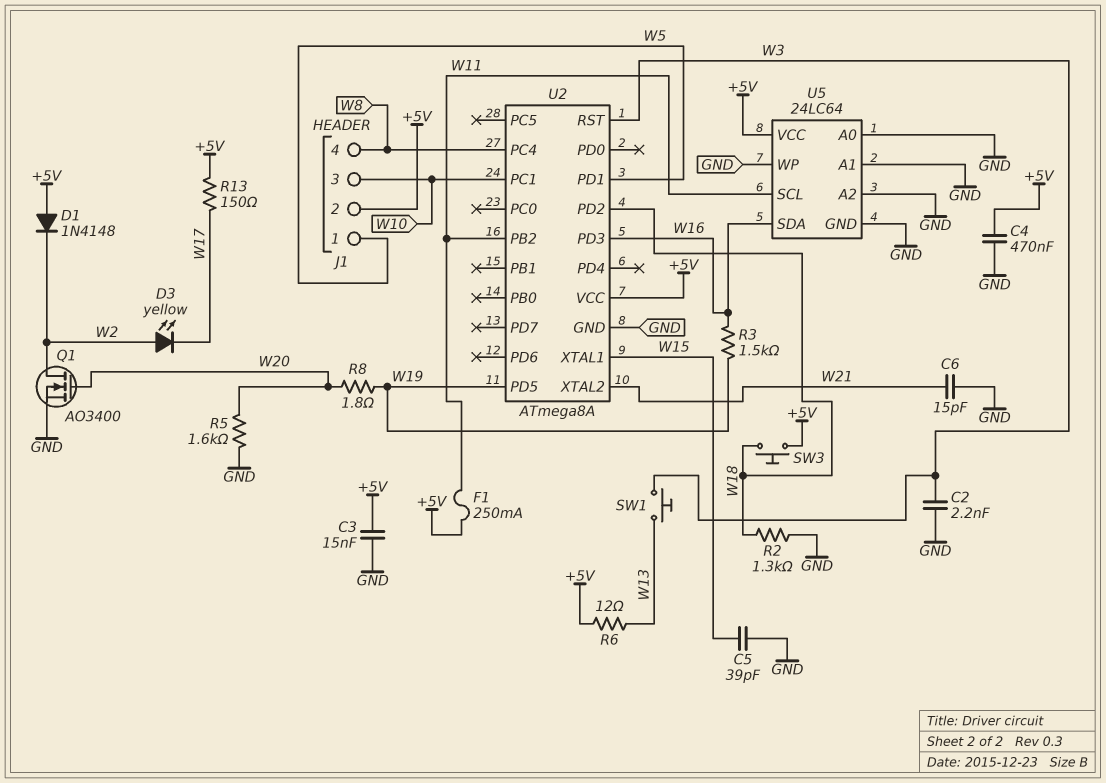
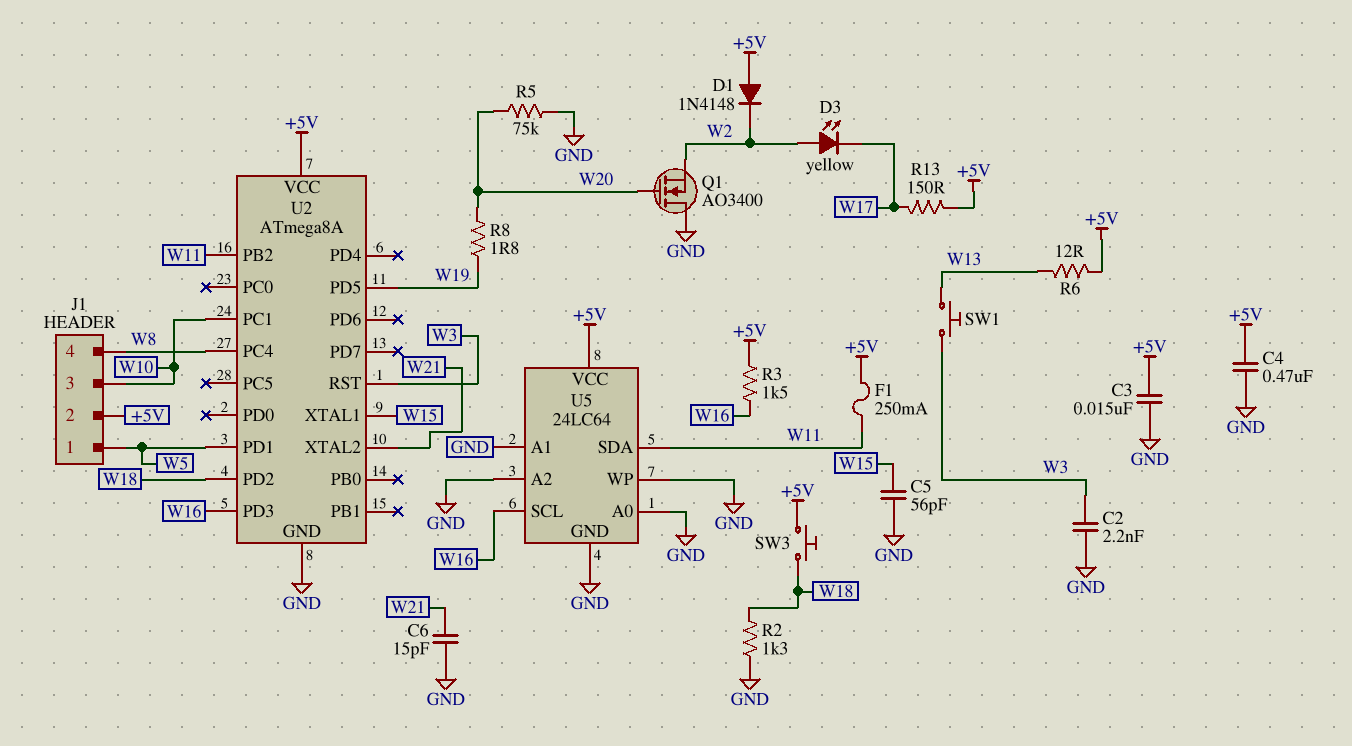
C5: 39pF (GND, W15) -> 56pF (GND, W15)
Q1: NMOS AO3400 (G W20, D W2, S GND) -> NMOS AO3400 (G W20, D GND, S W2)
R3: 1.5k (W16, W19) -> 1.5k (+5V, W16)
R5: 1.6k (GND, W20) -> 75k (GND, W20)
U5 pin SCL: W11 -> W16
U5 pin SDA: W16 -> W11

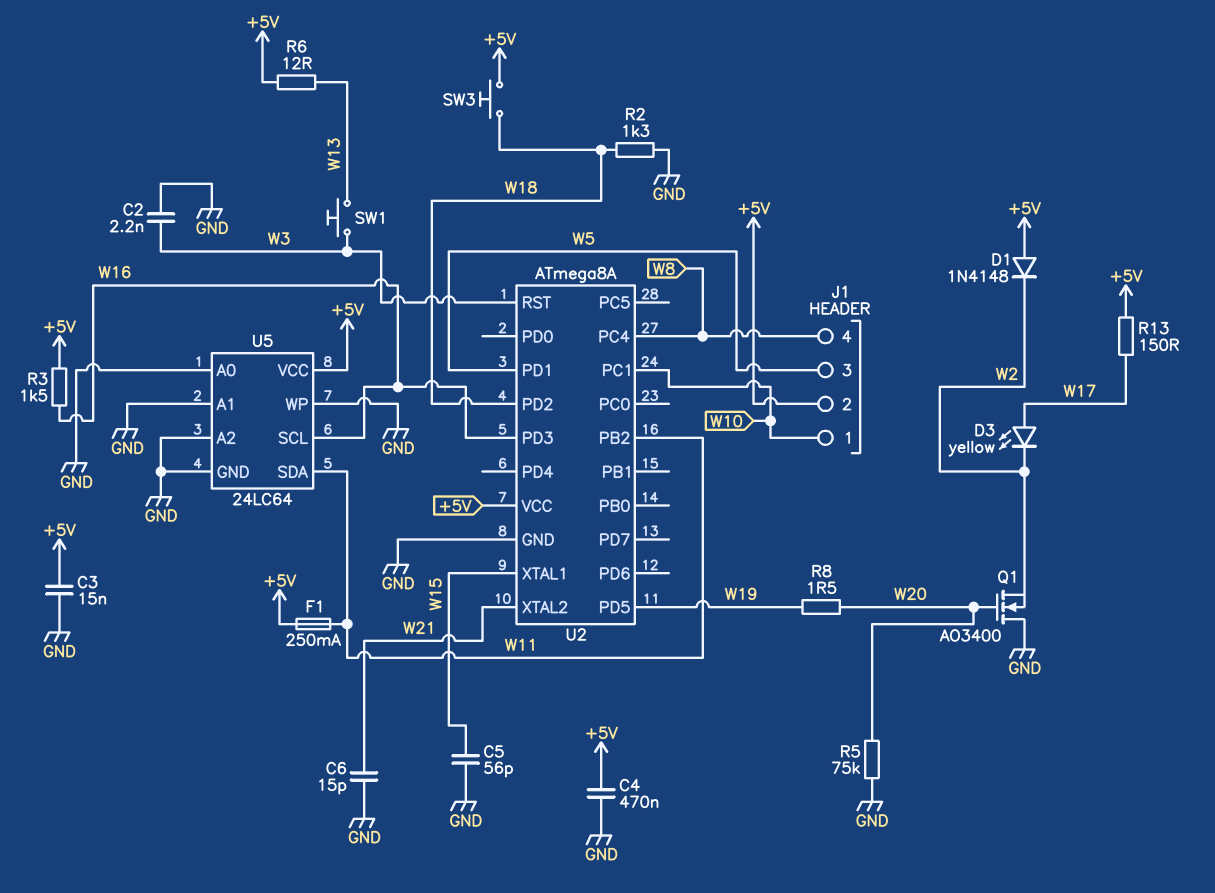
D3: LED yellow (A W2, K W17) -> LED yellow (A W17, K W2)
J1 pin 1: W5 -> W10
J1 pin 3: W10 -> W5
R8: 1.8 (W19, W20) -> 1.5 (W19, W20)

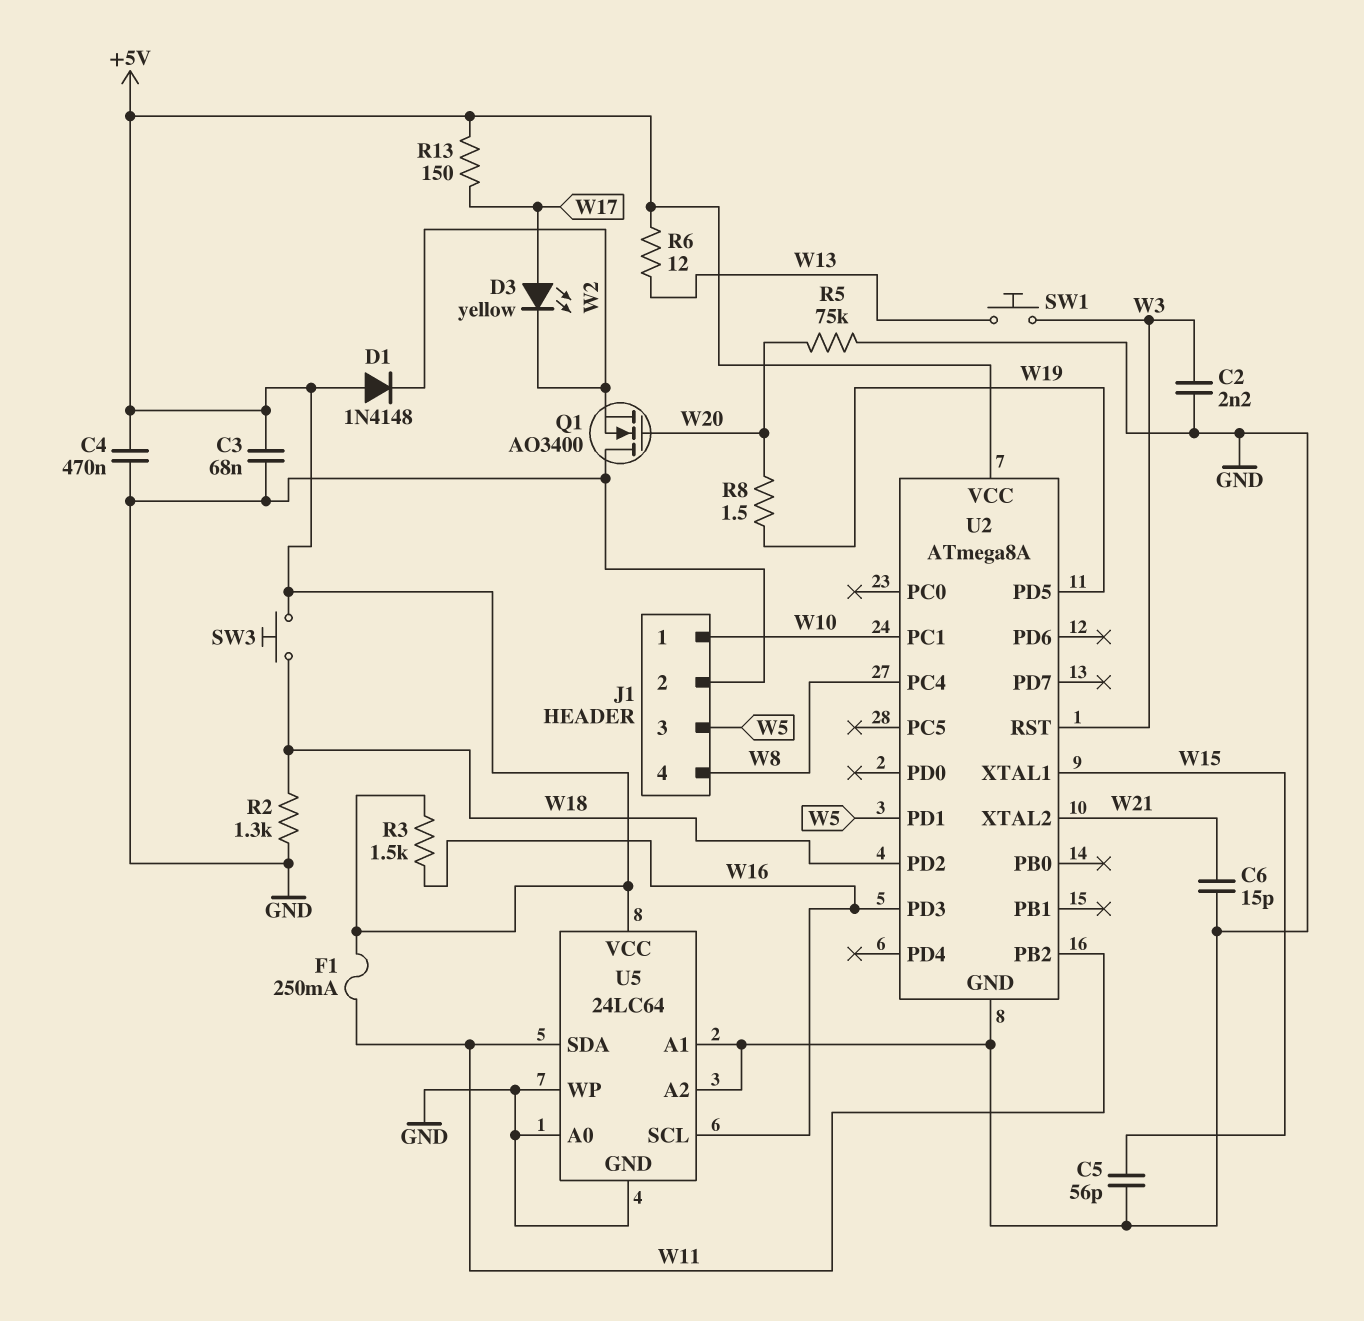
C3: 15nF (+5V, GND) -> 68nF (+5V, GND)
J1 pin 2: +5V -> GND

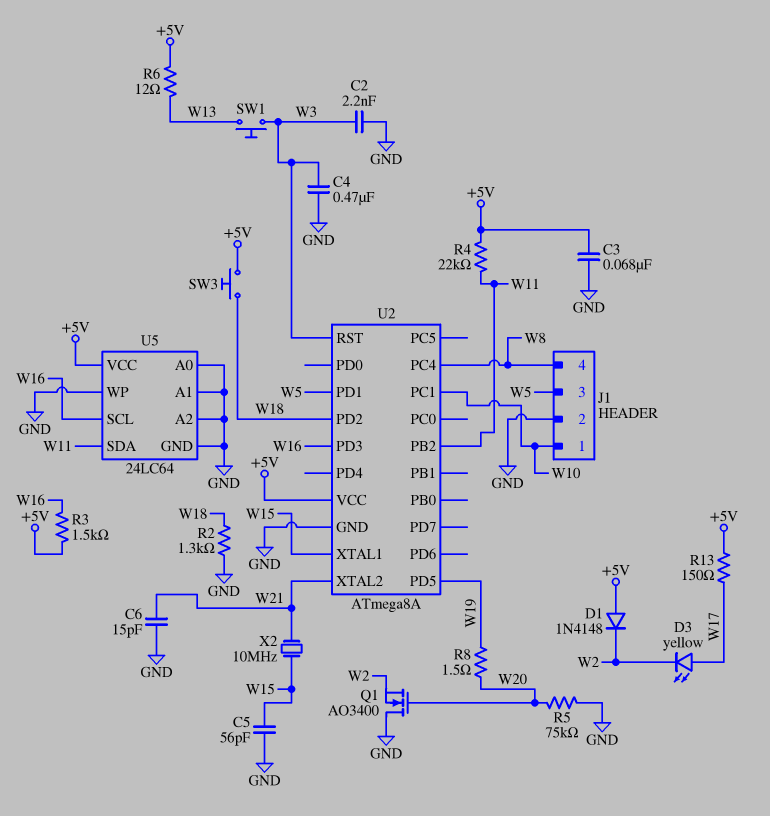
C4: 470nF (+5V, GND) -> 470nF (GND, W3)
F1: 250mA (+5V, W11) -> none
R4: none -> 22k (+5V, W11)
X2: none -> 10MHz (W15, W21)

